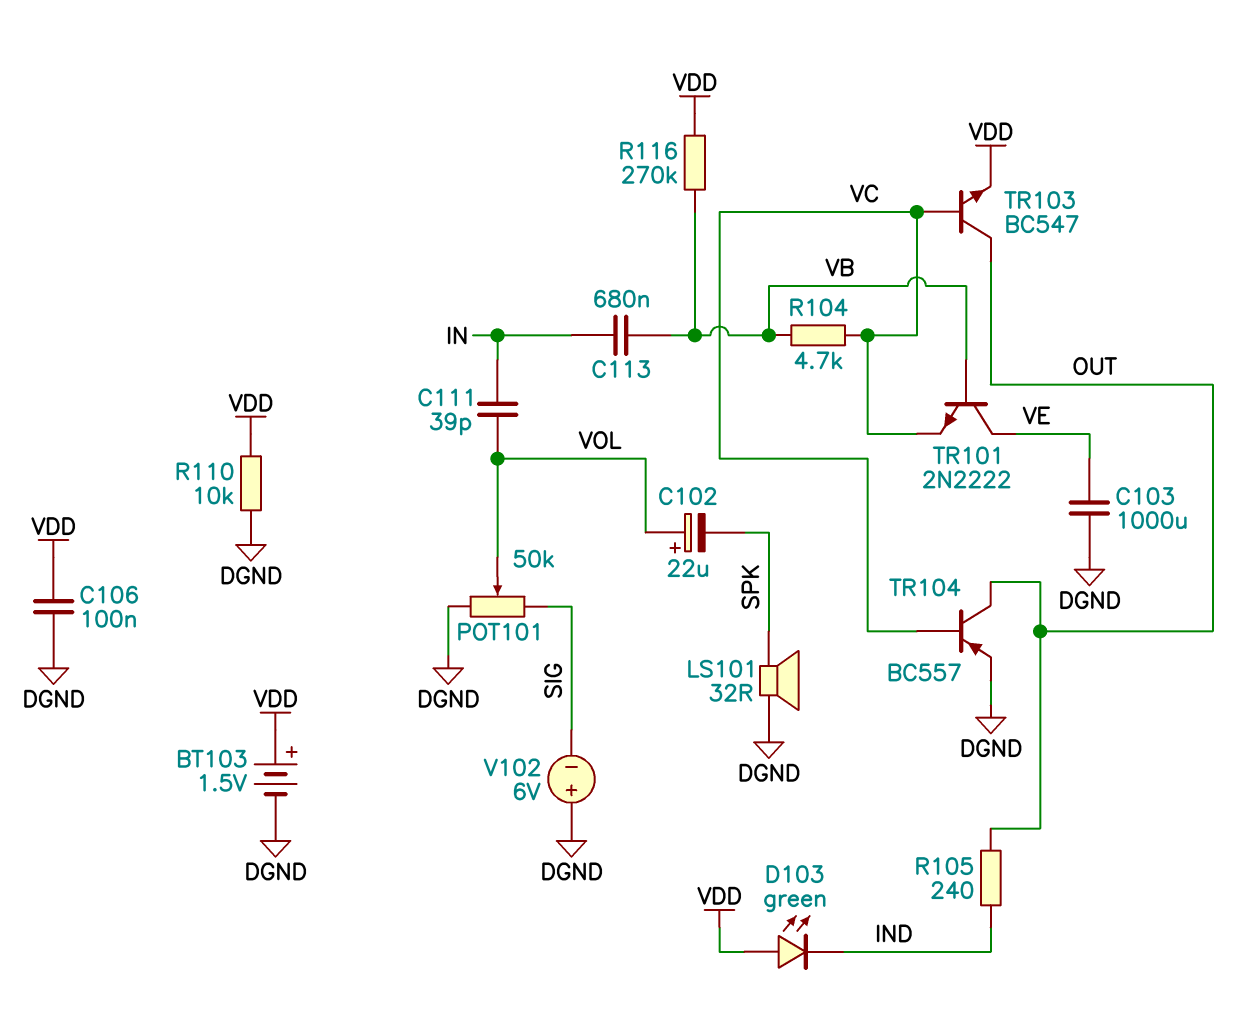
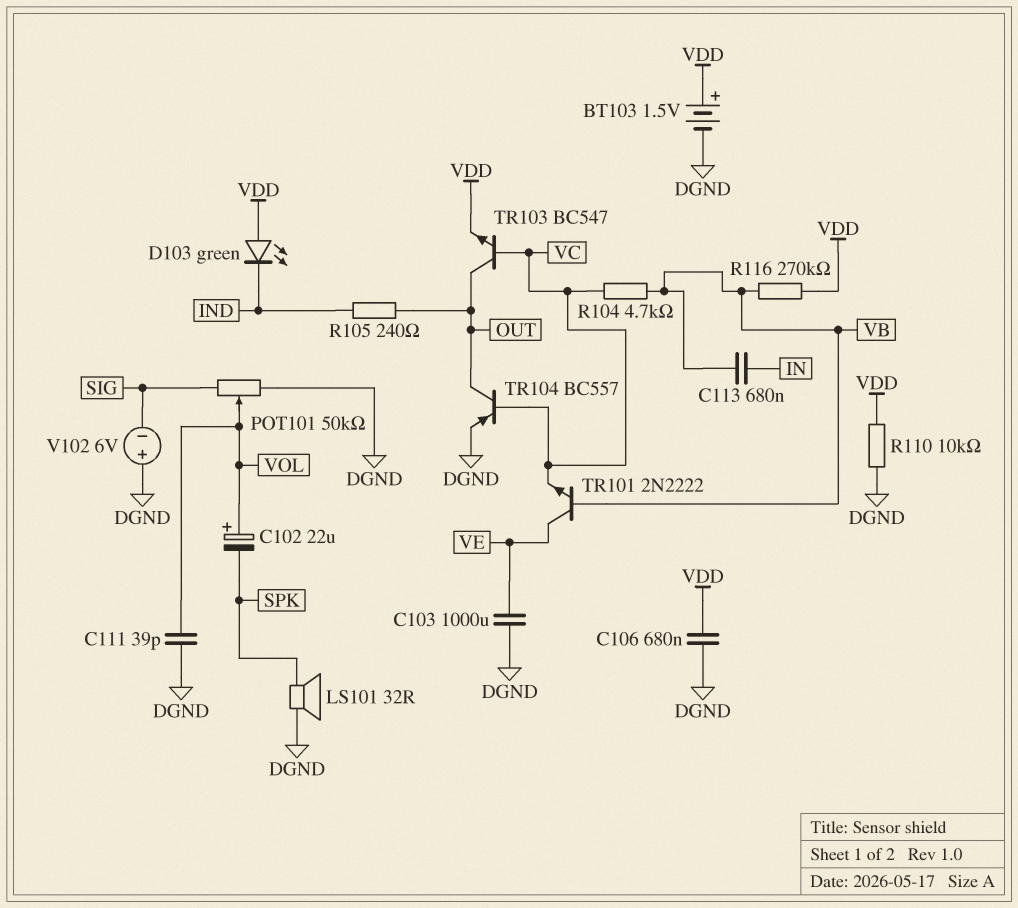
C106: 100nF (DGND, VDD) -> 680nF (DGND, VDD)
C111: 39pF (IN, VOL) -> 39pF (DGND, VOL)

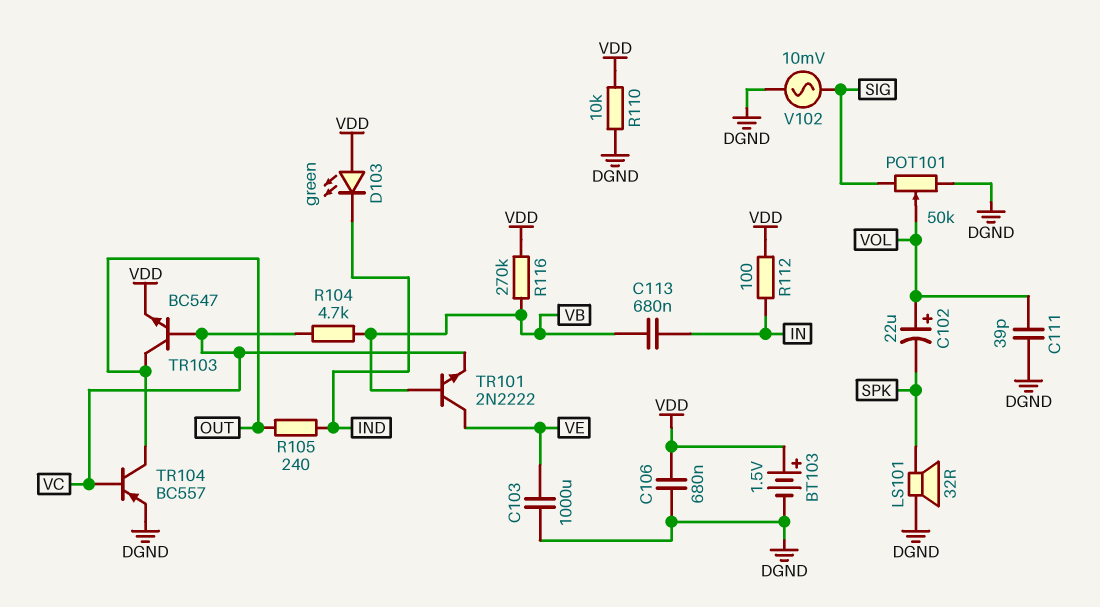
R112: none -> 100 (IN, VDD)
V102: 6V (plus DGND, minus SIG) -> AC 10mV (DGND, SIG)

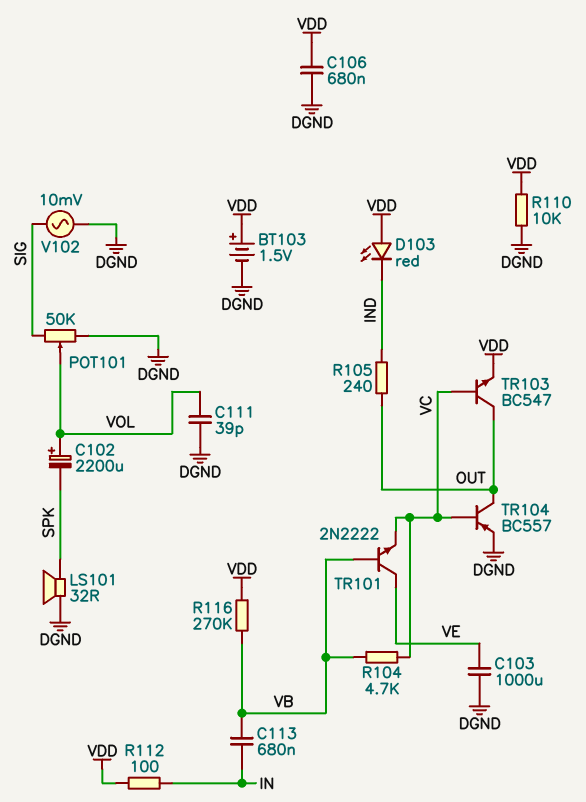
C102: 22uF (plus VOL, minus SPK) -> 2200uF (plus VOL, minus SPK)
D103: LED green (A VDD, K IND) -> LED red (A VDD, K IND)

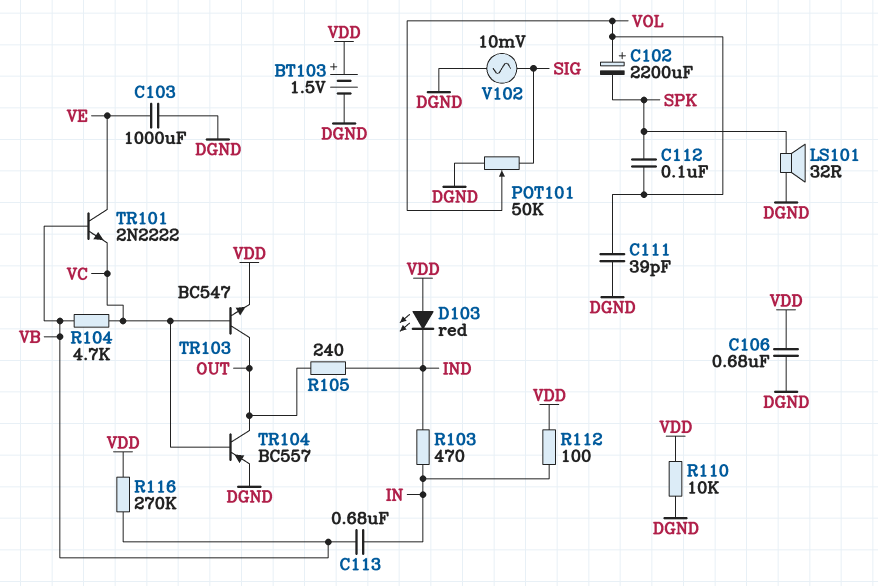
C112: none -> 100nF (SPK, VOL)
R103: none -> 470 (IN, IND)

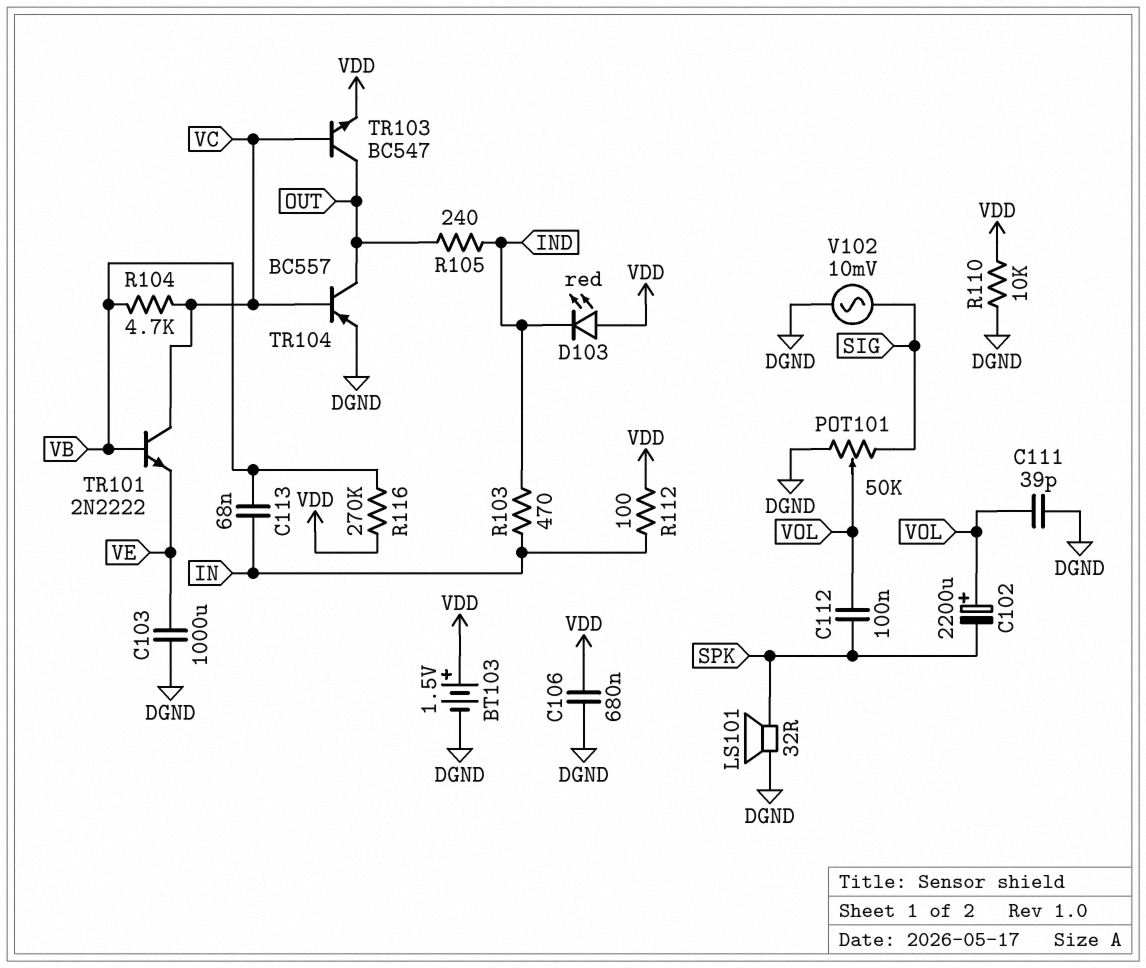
C113: 680nF (IN, VB) -> 68nF (IN, VB)
TR101: NPN 2N2222 (B VB, C VE, E VC) -> NPN 2N2222 (B VB, C VC, E VE)

